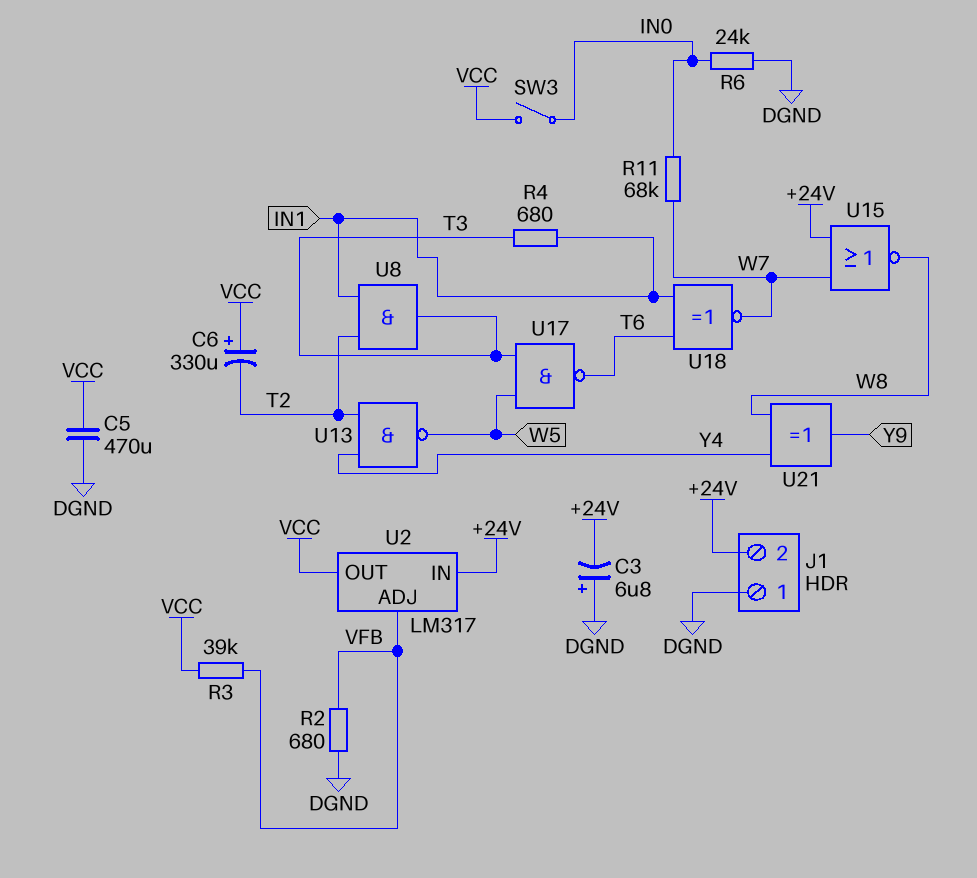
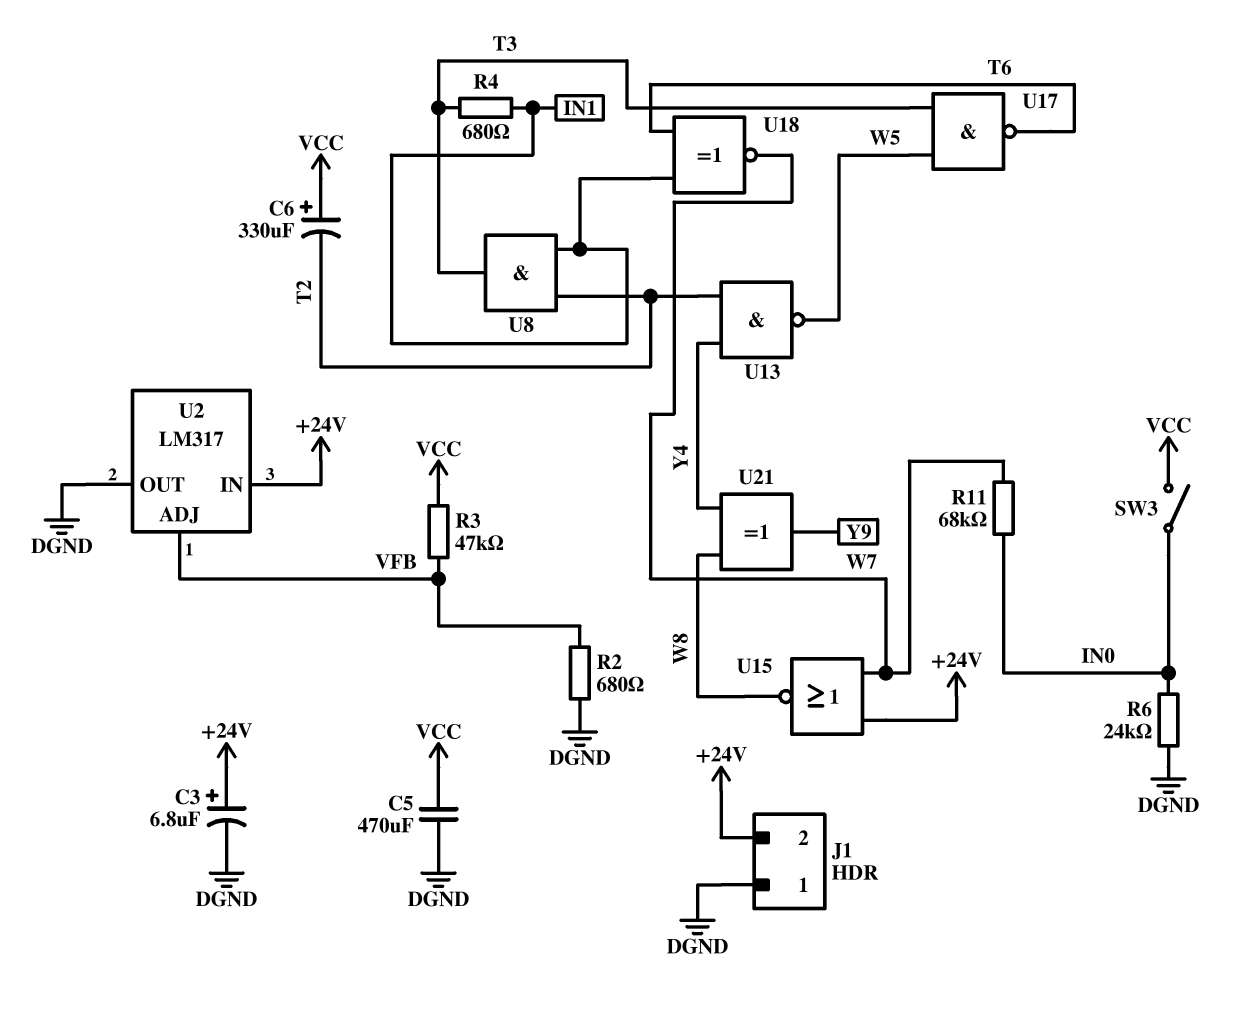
C3: 6.8uF (plus DGND, minus +24V) -> 6.8uF (plus +24V, minus DGND)
R3: 39k (VCC, VFB) -> 47k (VCC, VFB)
U2 pin OUT: VCC -> DGND

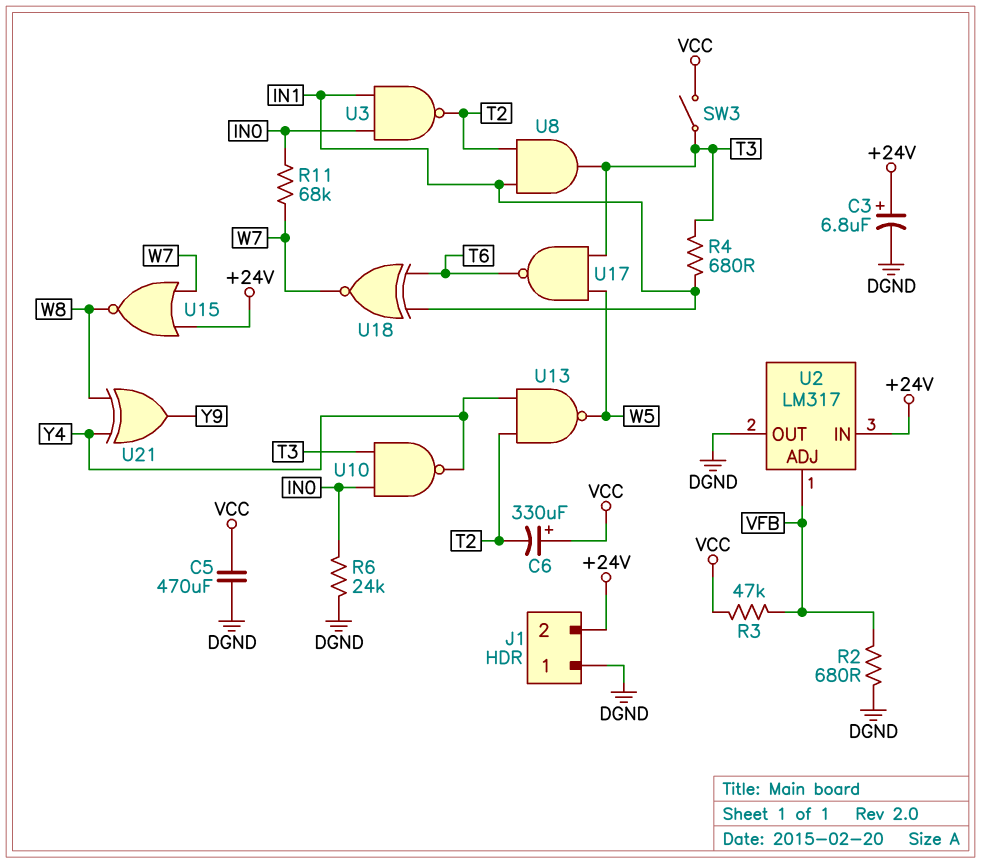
SW3: switch (IN0, VCC) -> switch (T3, VCC)
U3: none -> NAND (in IN0, in IN1, out T2)
U10: none -> NAND (in IN0, in T3, out Y4)

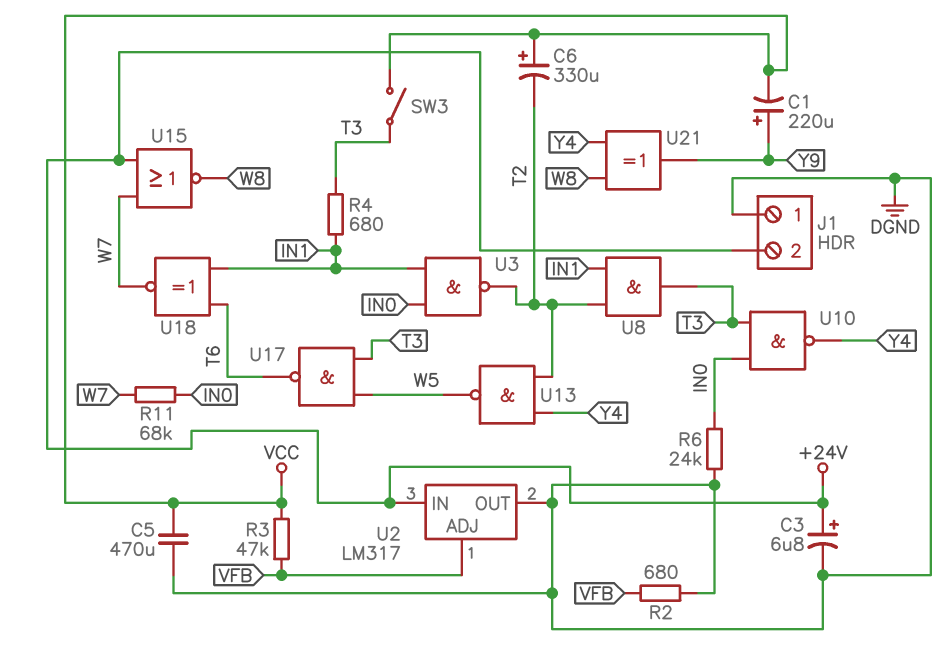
C1: none -> 220uF (plus Y9, minus VCC)

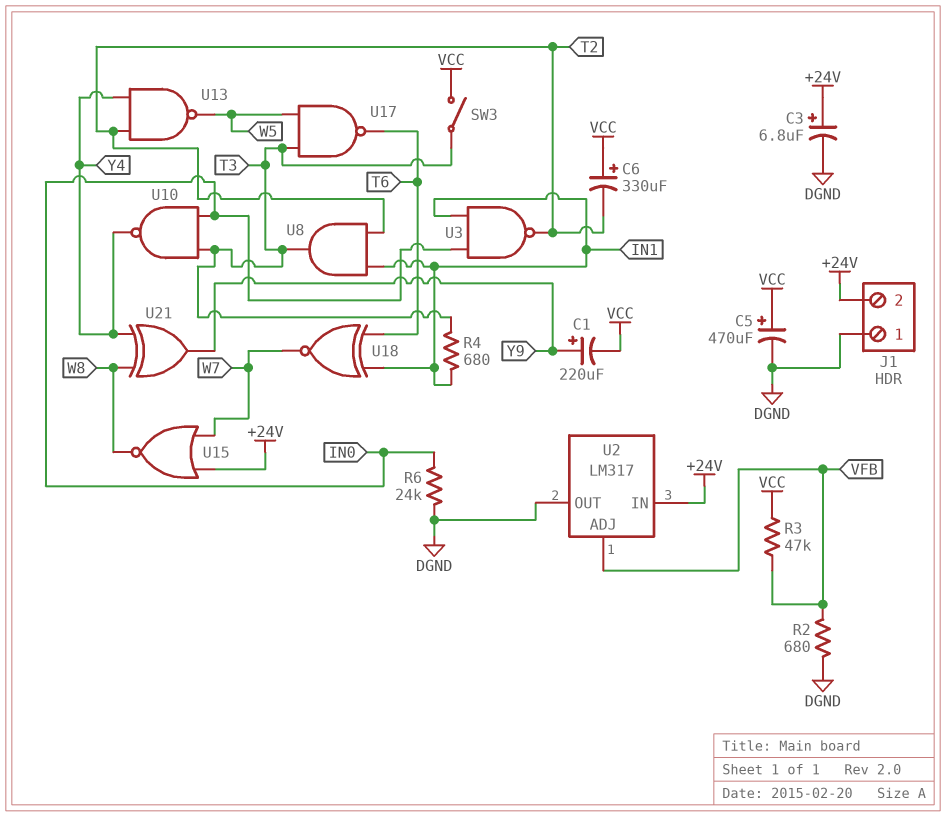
C5: 470uF (DGND, VCC) -> 470uF (plus VCC, minus DGND)
R11: 68k (IN0, W7) -> none

